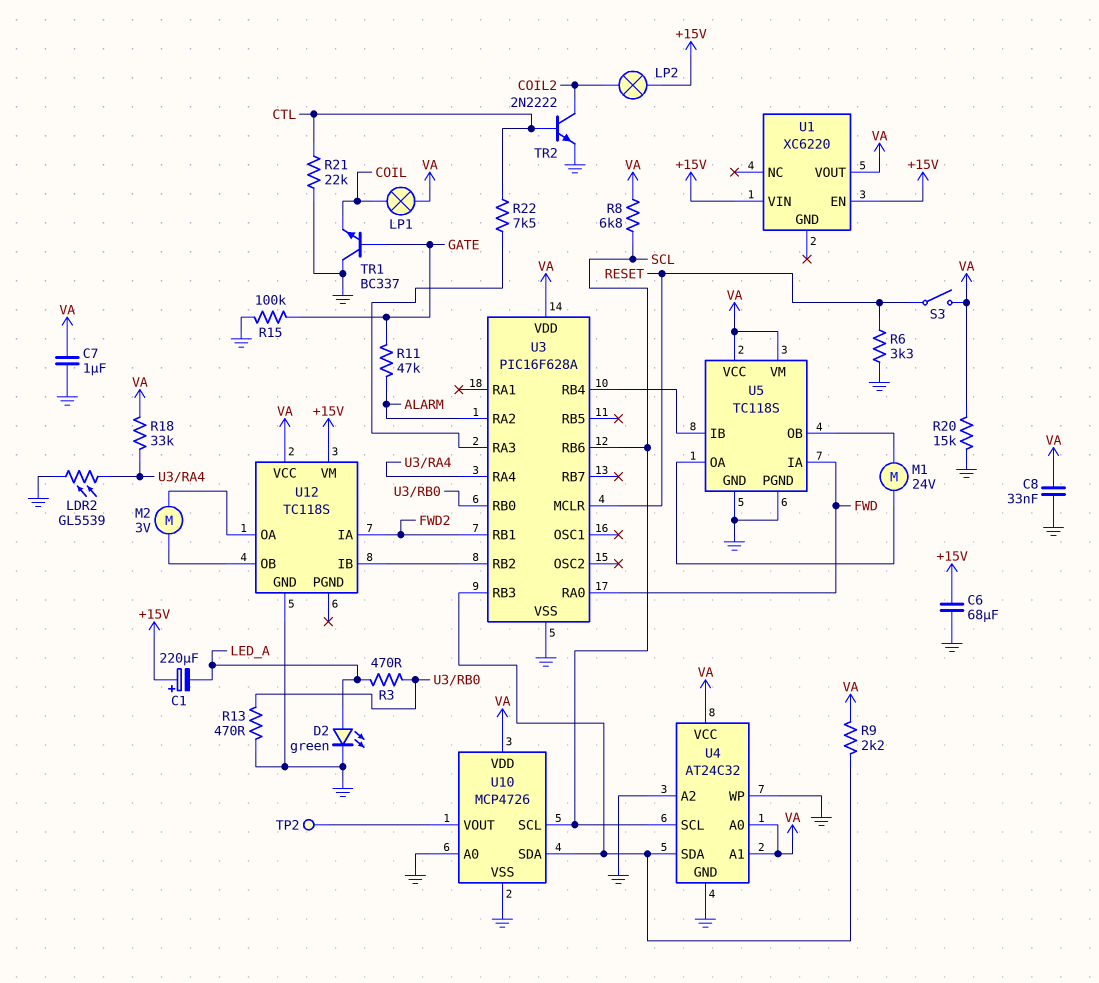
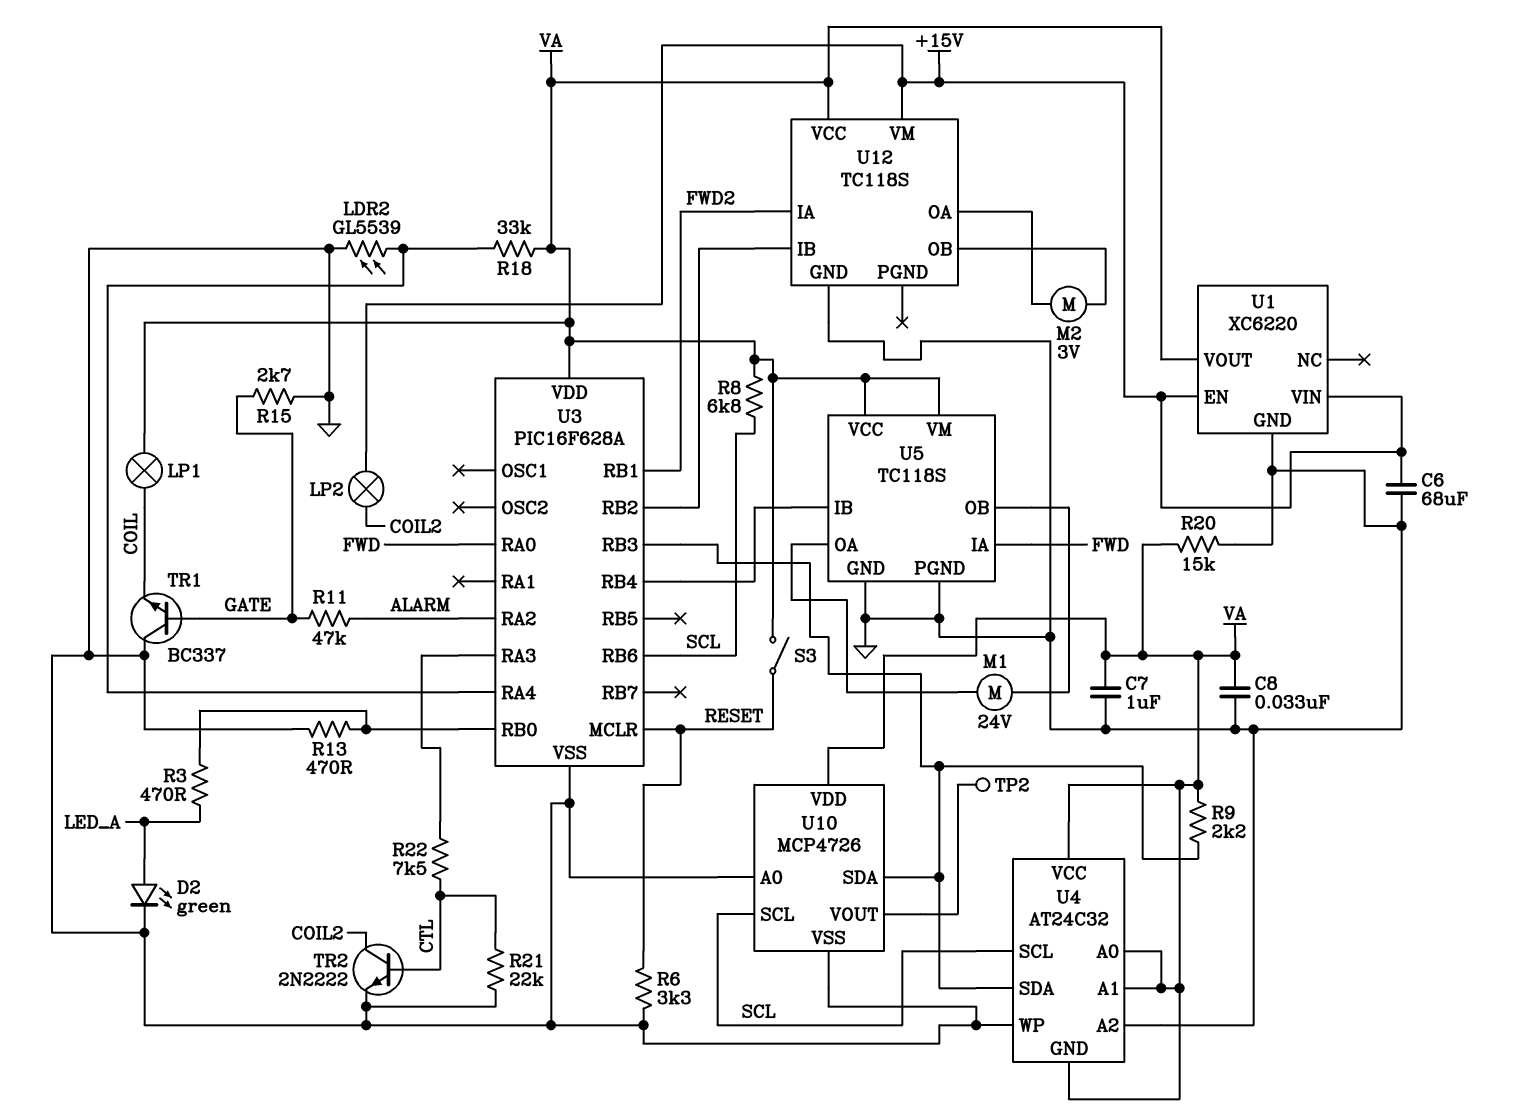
C1: 220uF (plus +15V, minus LED_A) -> none
R15: 100k (GATE, GND) -> 2.7k (GATE, GND)
U1 pin GND: none -> GND
U4 pin GND: GND -> VA

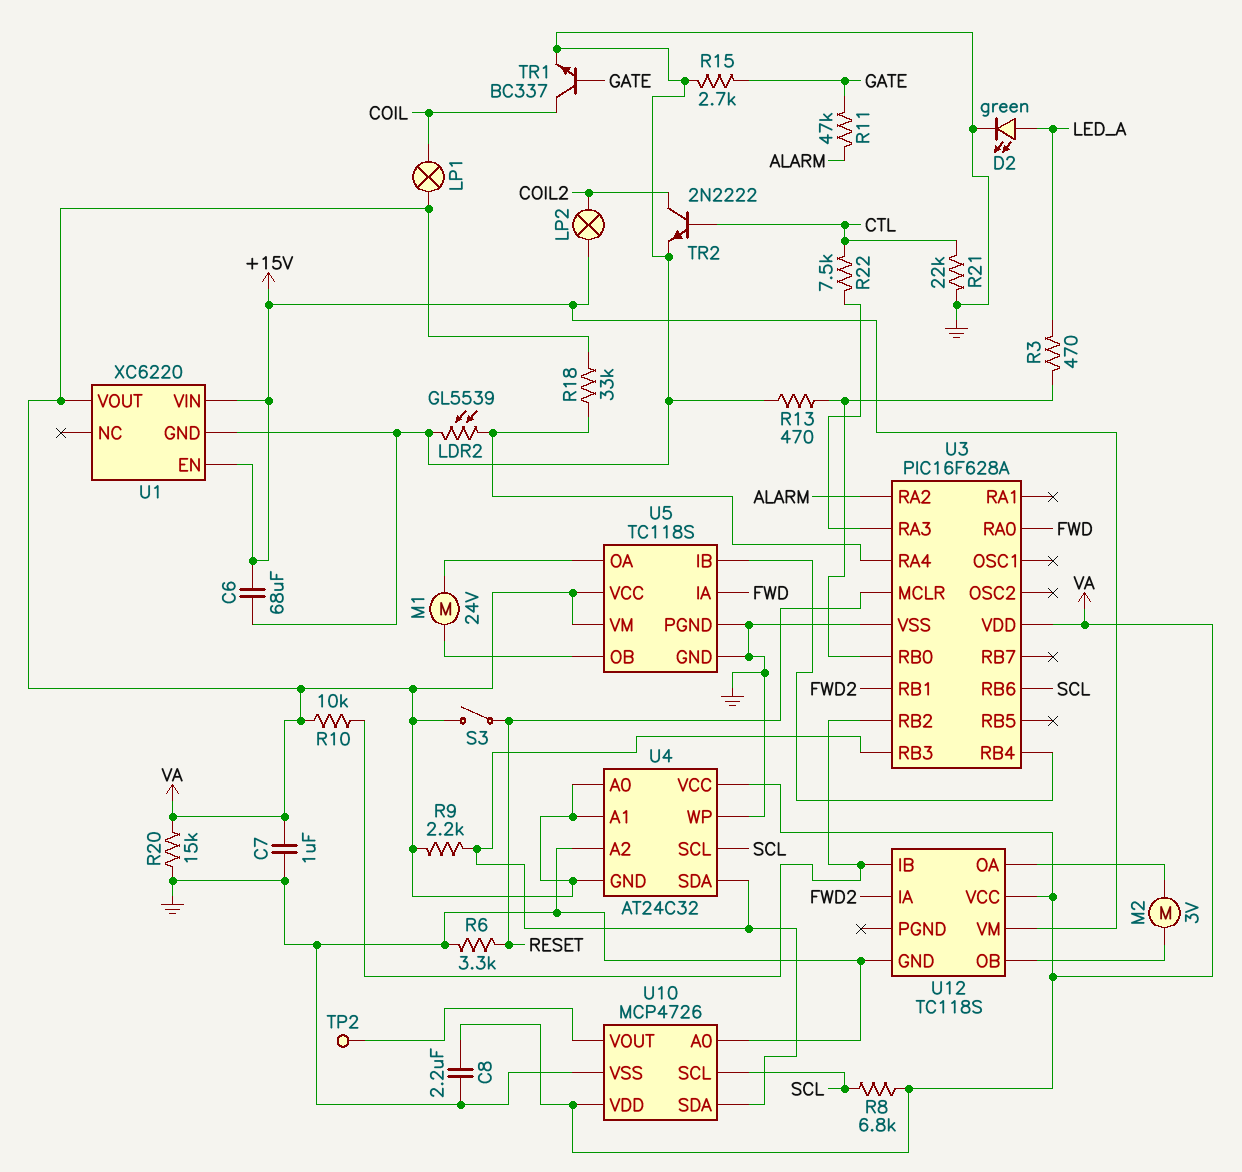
C8: 33nF (GND, VA) -> 2.2uF (GND, VA)
R10: none -> 10k (U3/RB2, VA)
TR1: NPN BC337 (B GATE, C GND, E COIL) -> NPN BC337 (B GATE, C COIL, E GND)

